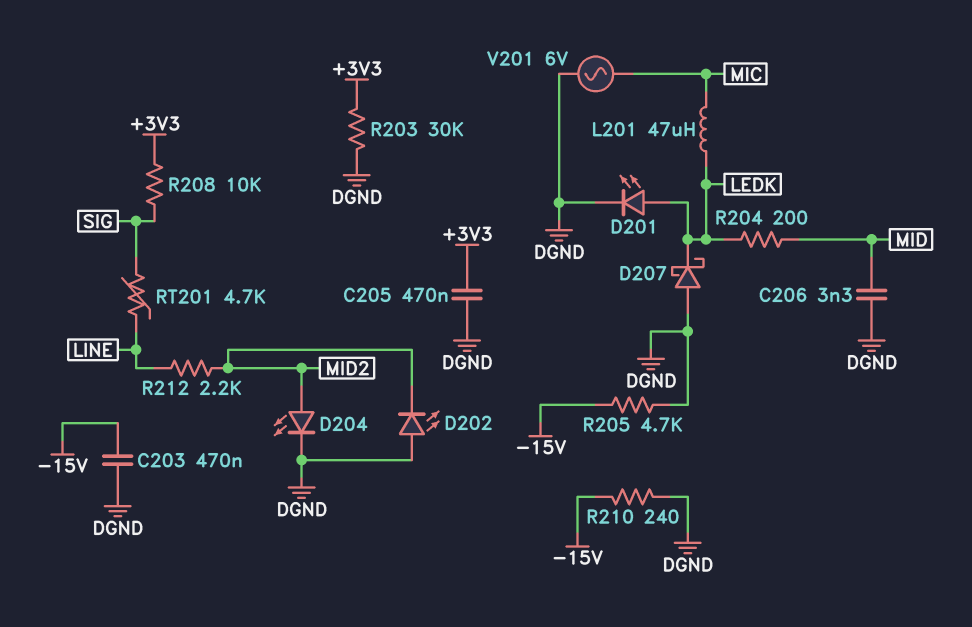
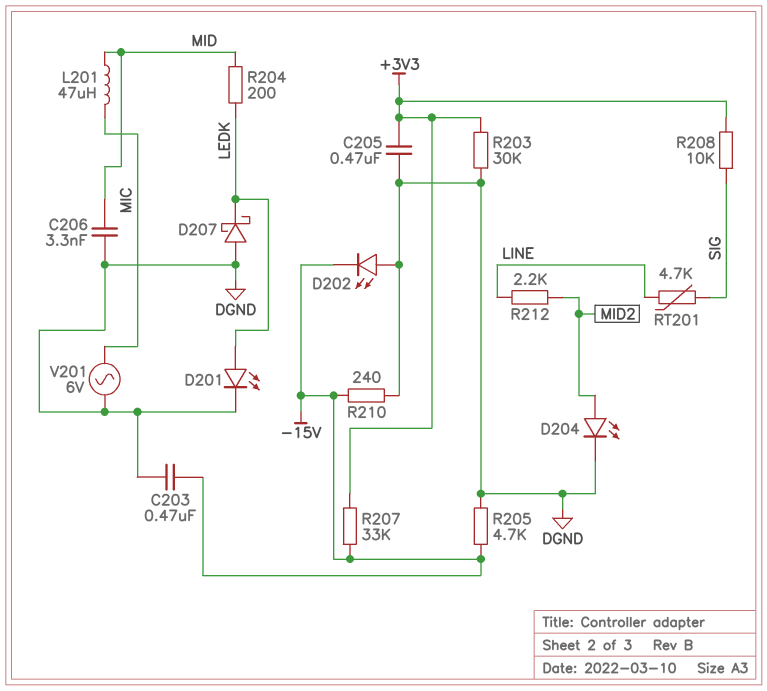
D202: LED (A DGND, K MID2) -> LED (A DGND, K -15V)
L201: 47uH (LEDK, MIC) -> 47uH (MIC, MID)
R207: none -> 33k (+3V3, -15V)

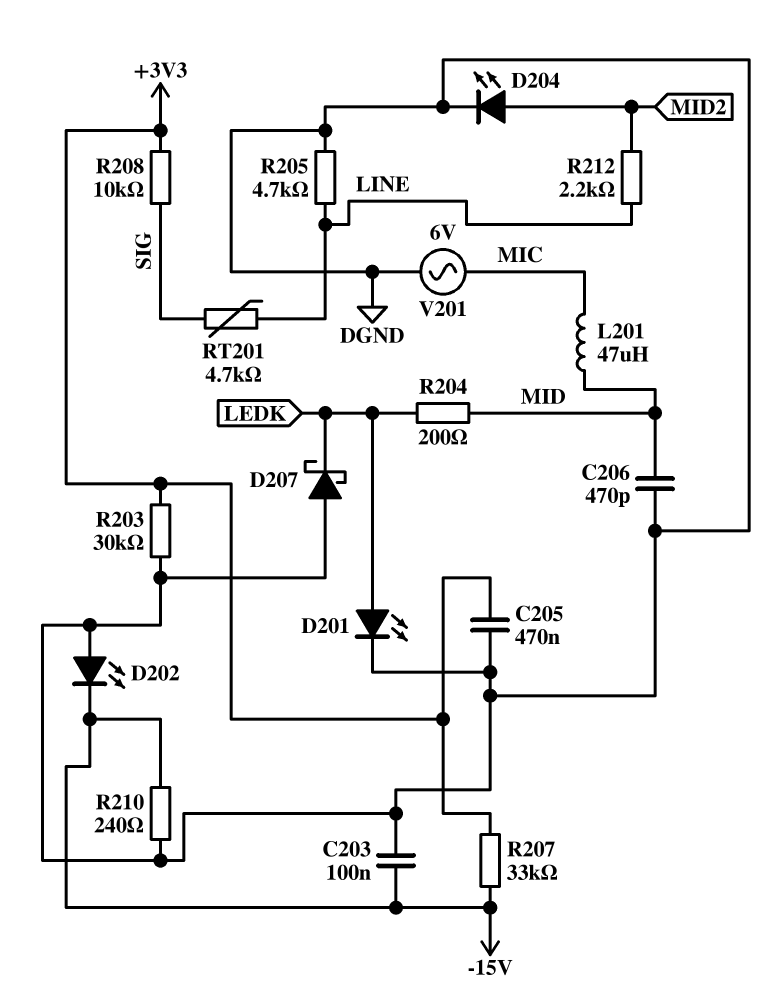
C203: 470nF (-15V, DGND) -> 100nF (-15V, DGND)
C206: 3.3nF (DGND, MID) -> 470pF (DGND, MID)
R205: 4.7k (-15V, DGND) -> 4.7k (DGND, LINE)

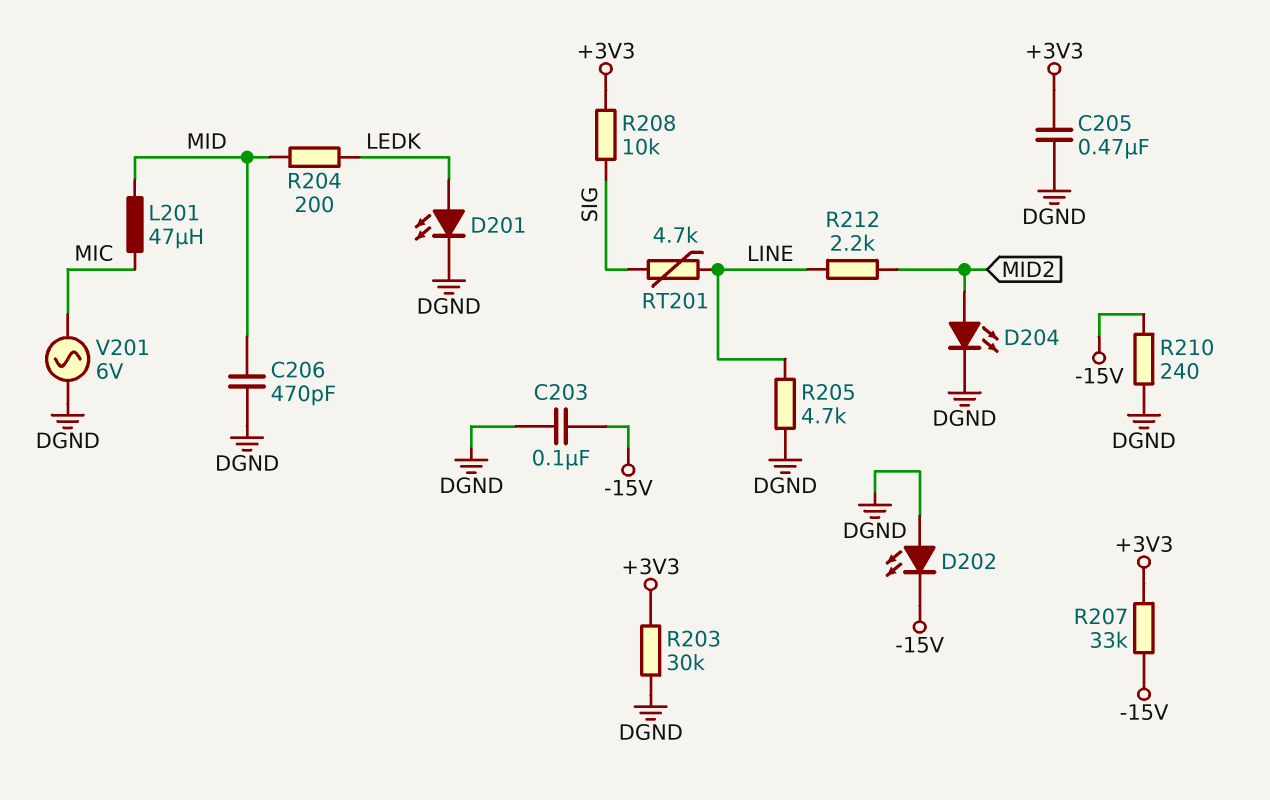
D207: schottky (A DGND, K LEDK) -> none

